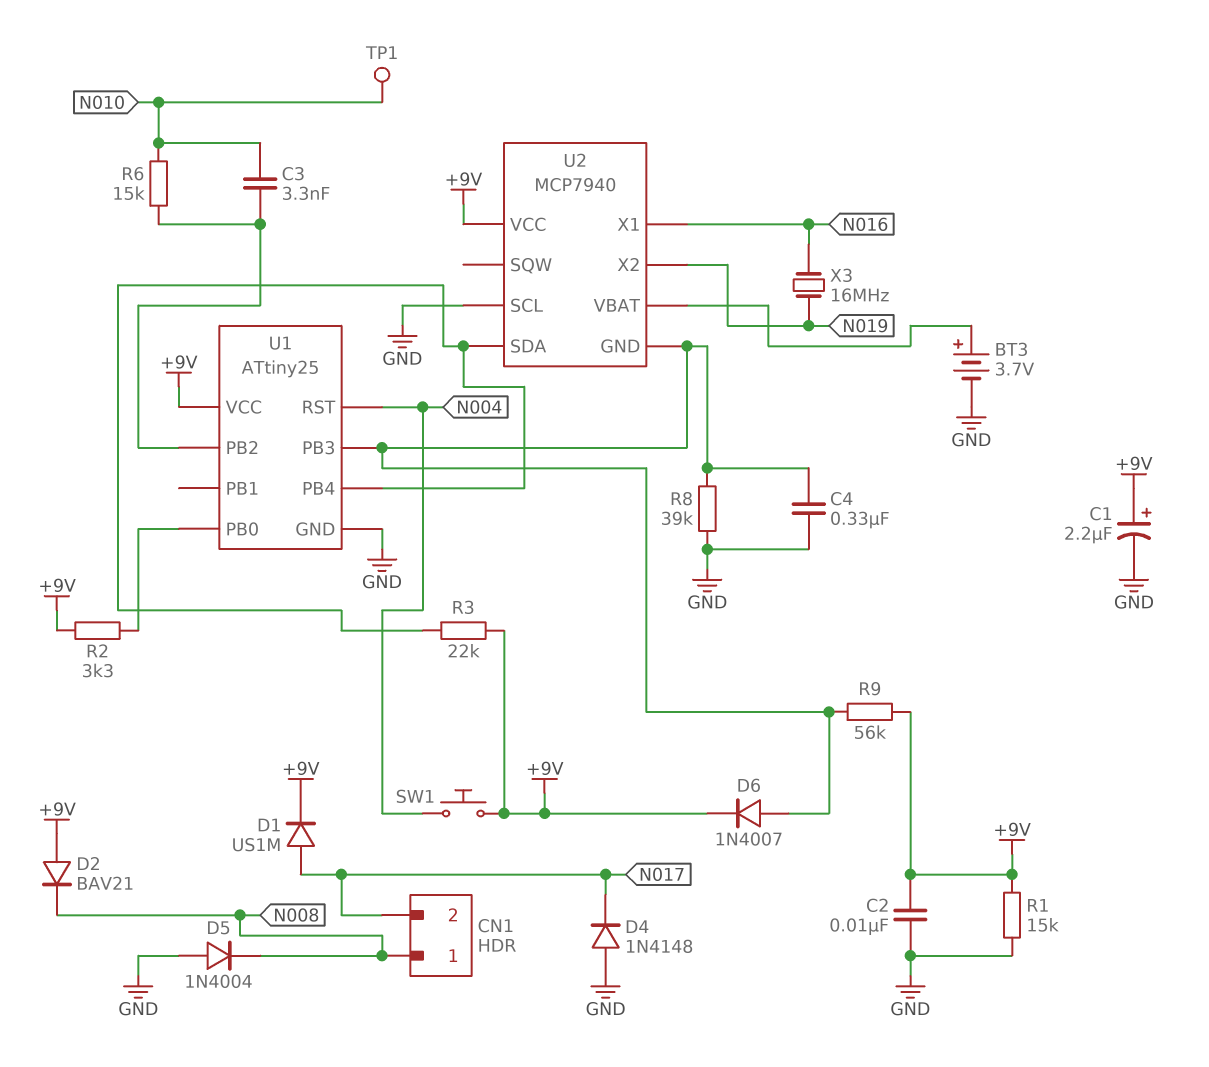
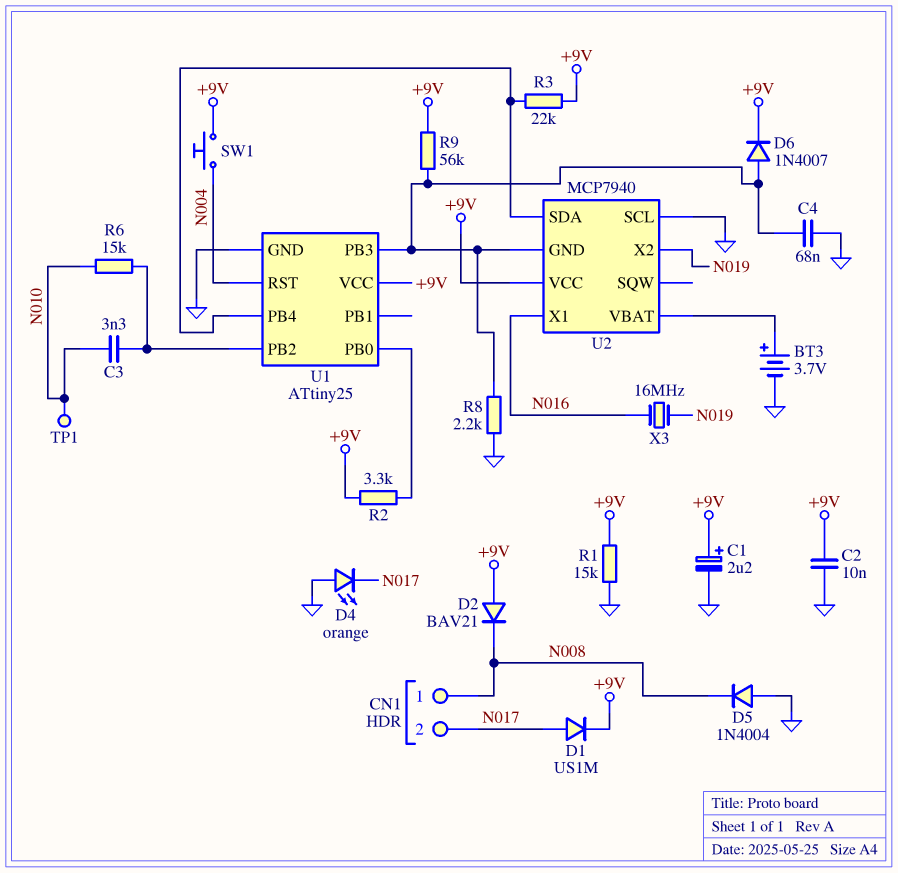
C4: 330nF (GND, U1/PB3) -> 68nF (GND, U1/PB3)
D4: diode 1N4148 (A GND, K N017) -> LED orange (A GND, K N017)
R8: 39k (GND, U1/PB3) -> 2.2k (GND, U1/PB3)

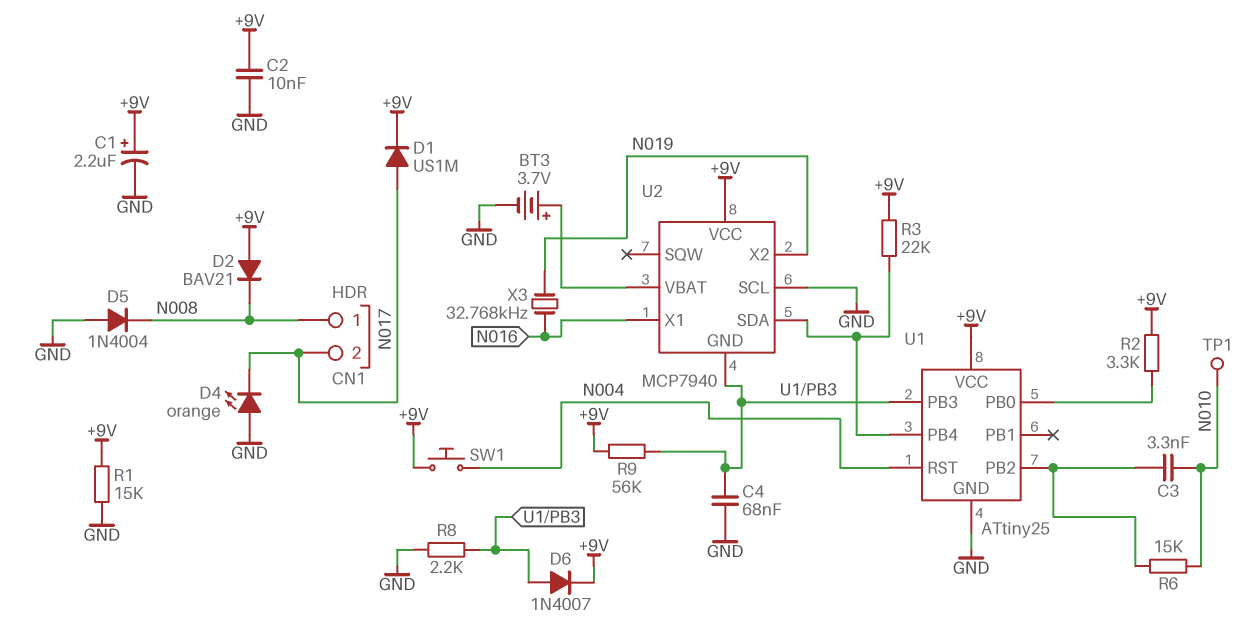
X3: 16MHz (N016, N019) -> 32.768kHz (N016, N019)

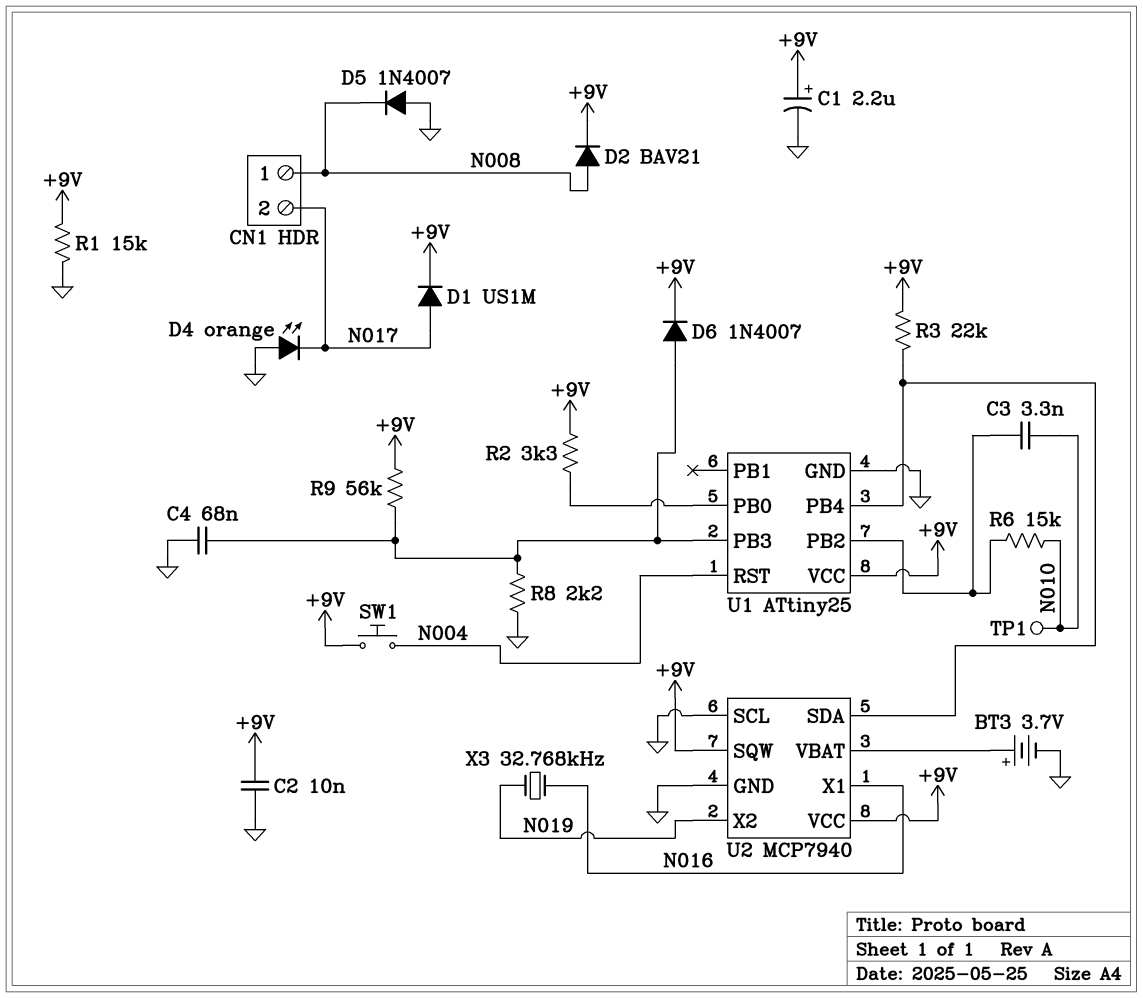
D2: diode BAV21 (A +9V, K N008) -> diode BAV21 (A N008, K +9V)
D5: diode 1N4004 (A GND, K N008) -> diode 1N4007 (A GND, K N008)
U2 pin GND: U1/PB3 -> GND
U2 pin SQW: none -> +9V

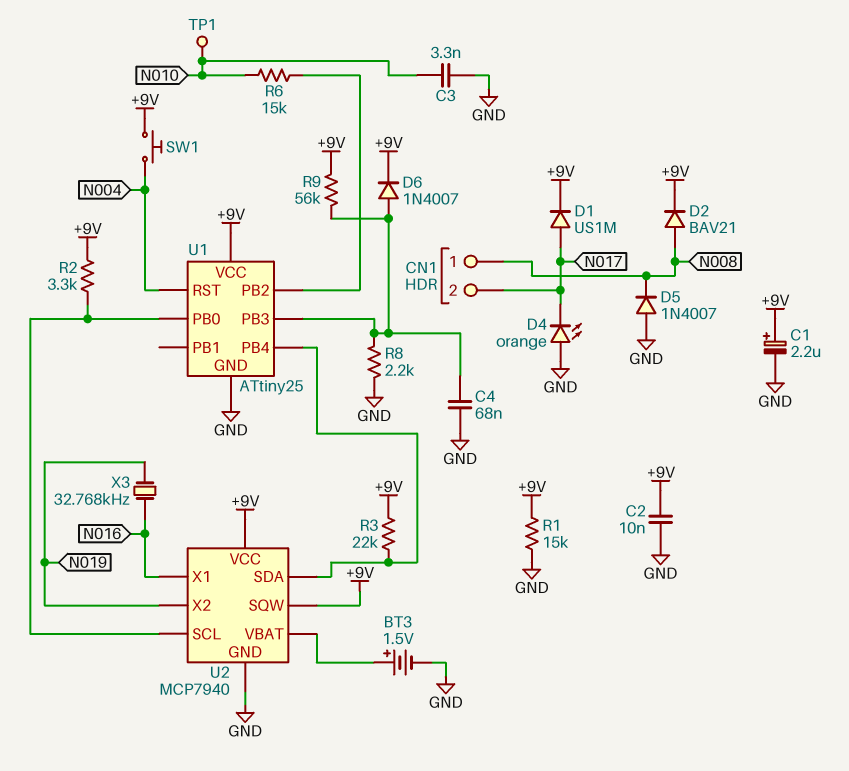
BT3: 3.7V (plus U2/VBAT, minus GND) -> 1.5V (plus U2/VBAT, minus GND)
C3: 3.3nF (N010, U1/PB2) -> 3.3nF (GND, N010)
U2 pin SCL: GND -> U1/PB0

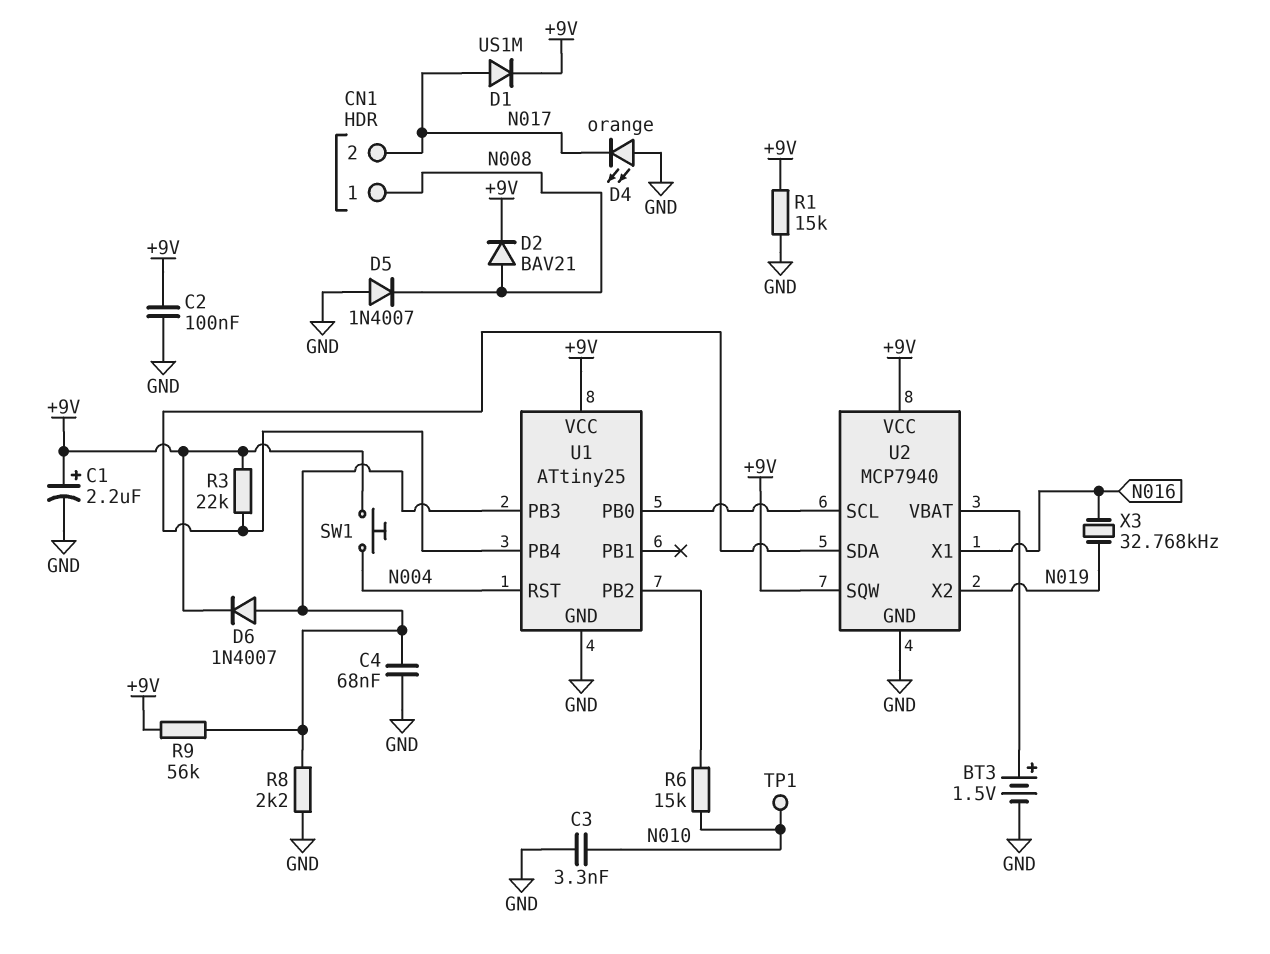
C2: 10nF (+9V, GND) -> 100nF (+9V, GND)
R2: 3.3k (+9V, U1/PB0) -> none

